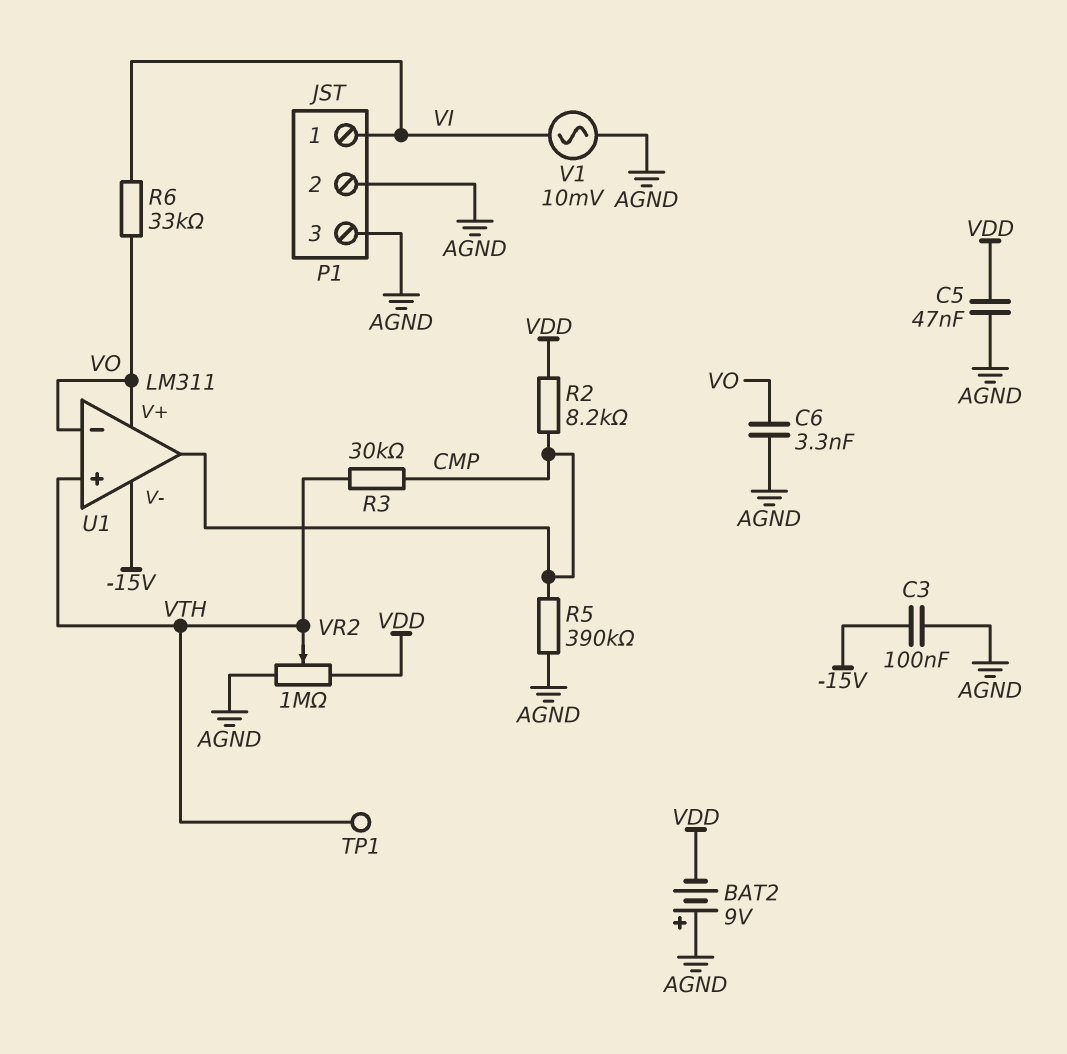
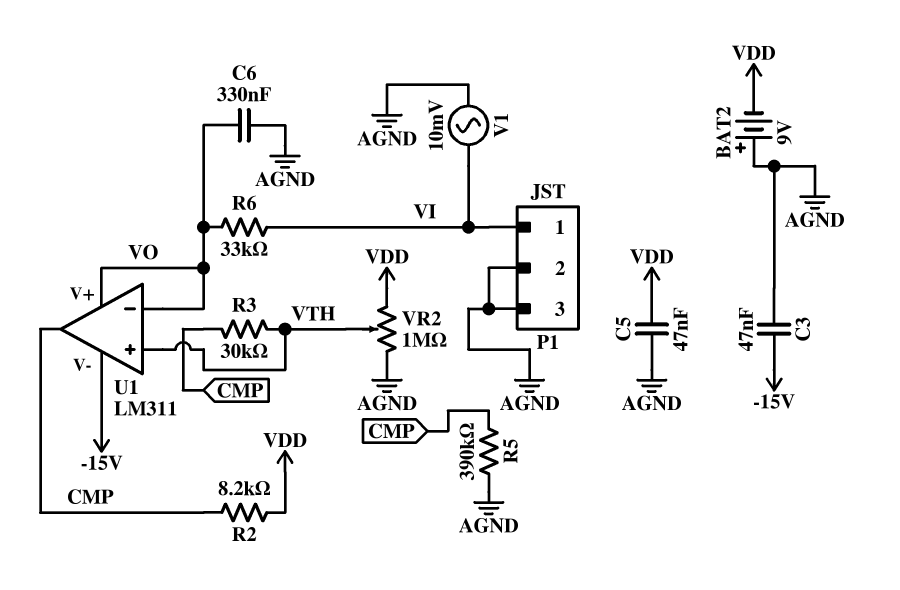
C3: 100nF (-15V, AGND) -> 47nF (-15V, AGND)
C6: 3.3nF (AGND, VO) -> 330nF (AGND, VO)
TP1: test point (VTH) -> none

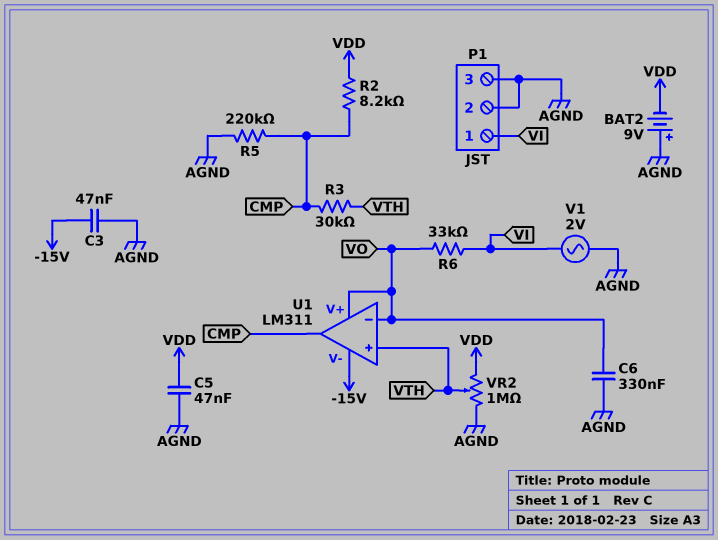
R5: 390k (AGND, CMP) -> 220k (AGND, CMP)
V1: AC 10mV (AGND, VI) -> AC 2V (AGND, VI)

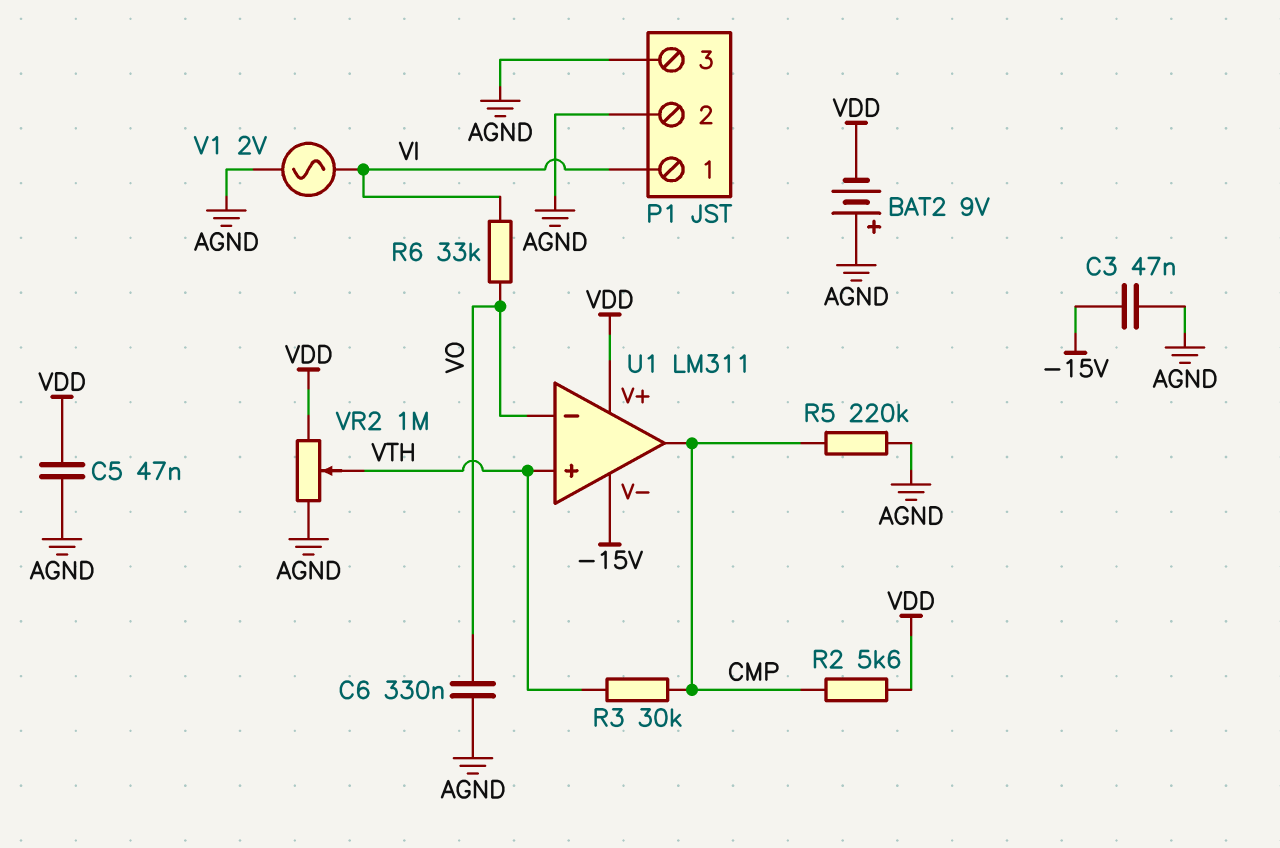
R2: 8.2k (CMP, VDD) -> 5.6k (CMP, VDD)
U1 pin V+: VO -> VDD

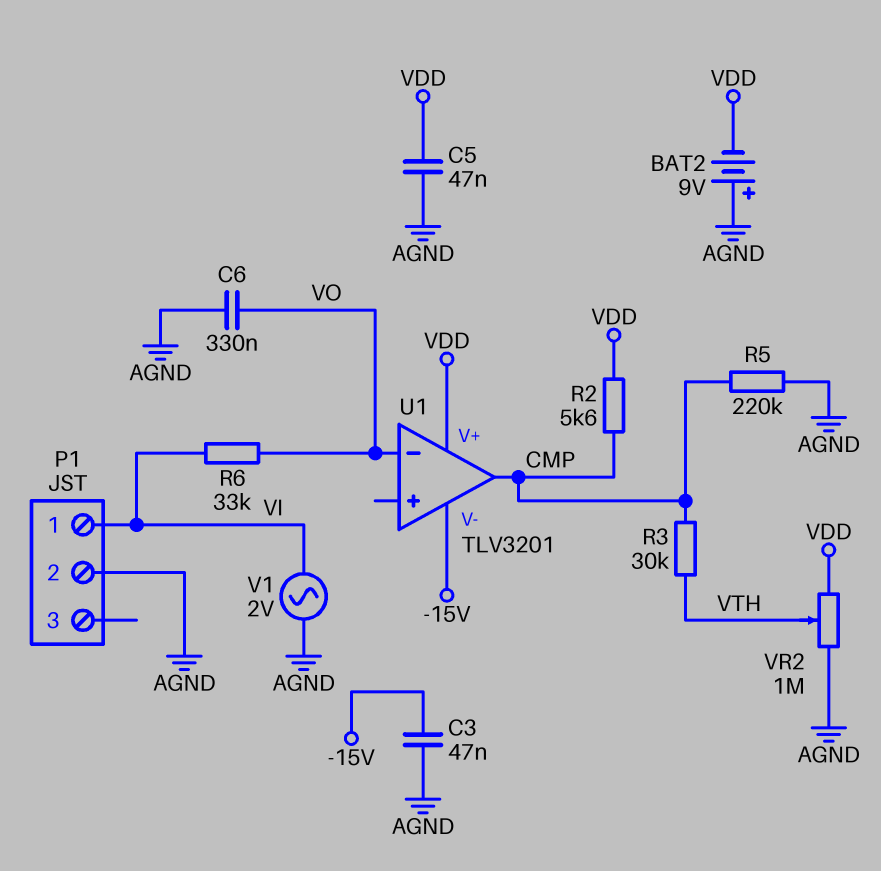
P1 pin 3: AGND -> none
U1: LM311 -> TLV3201
U1 pin in+: VTH -> none

